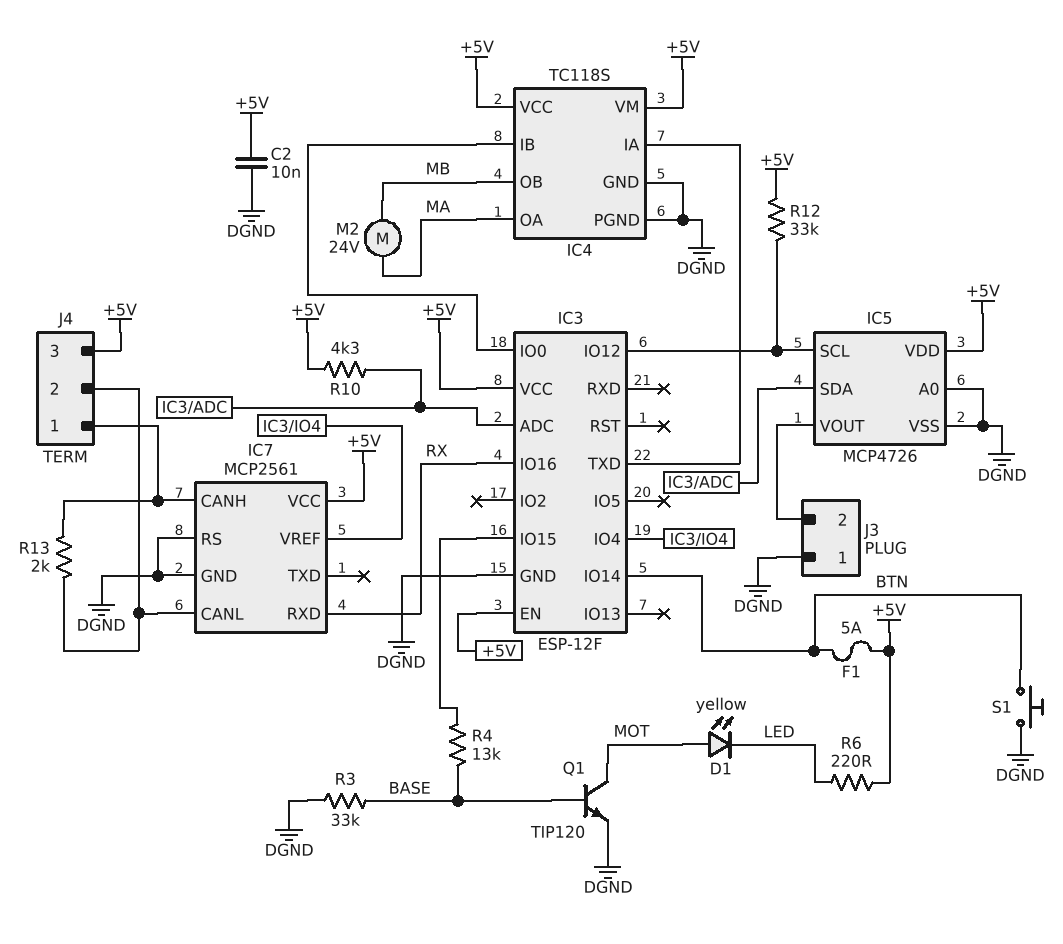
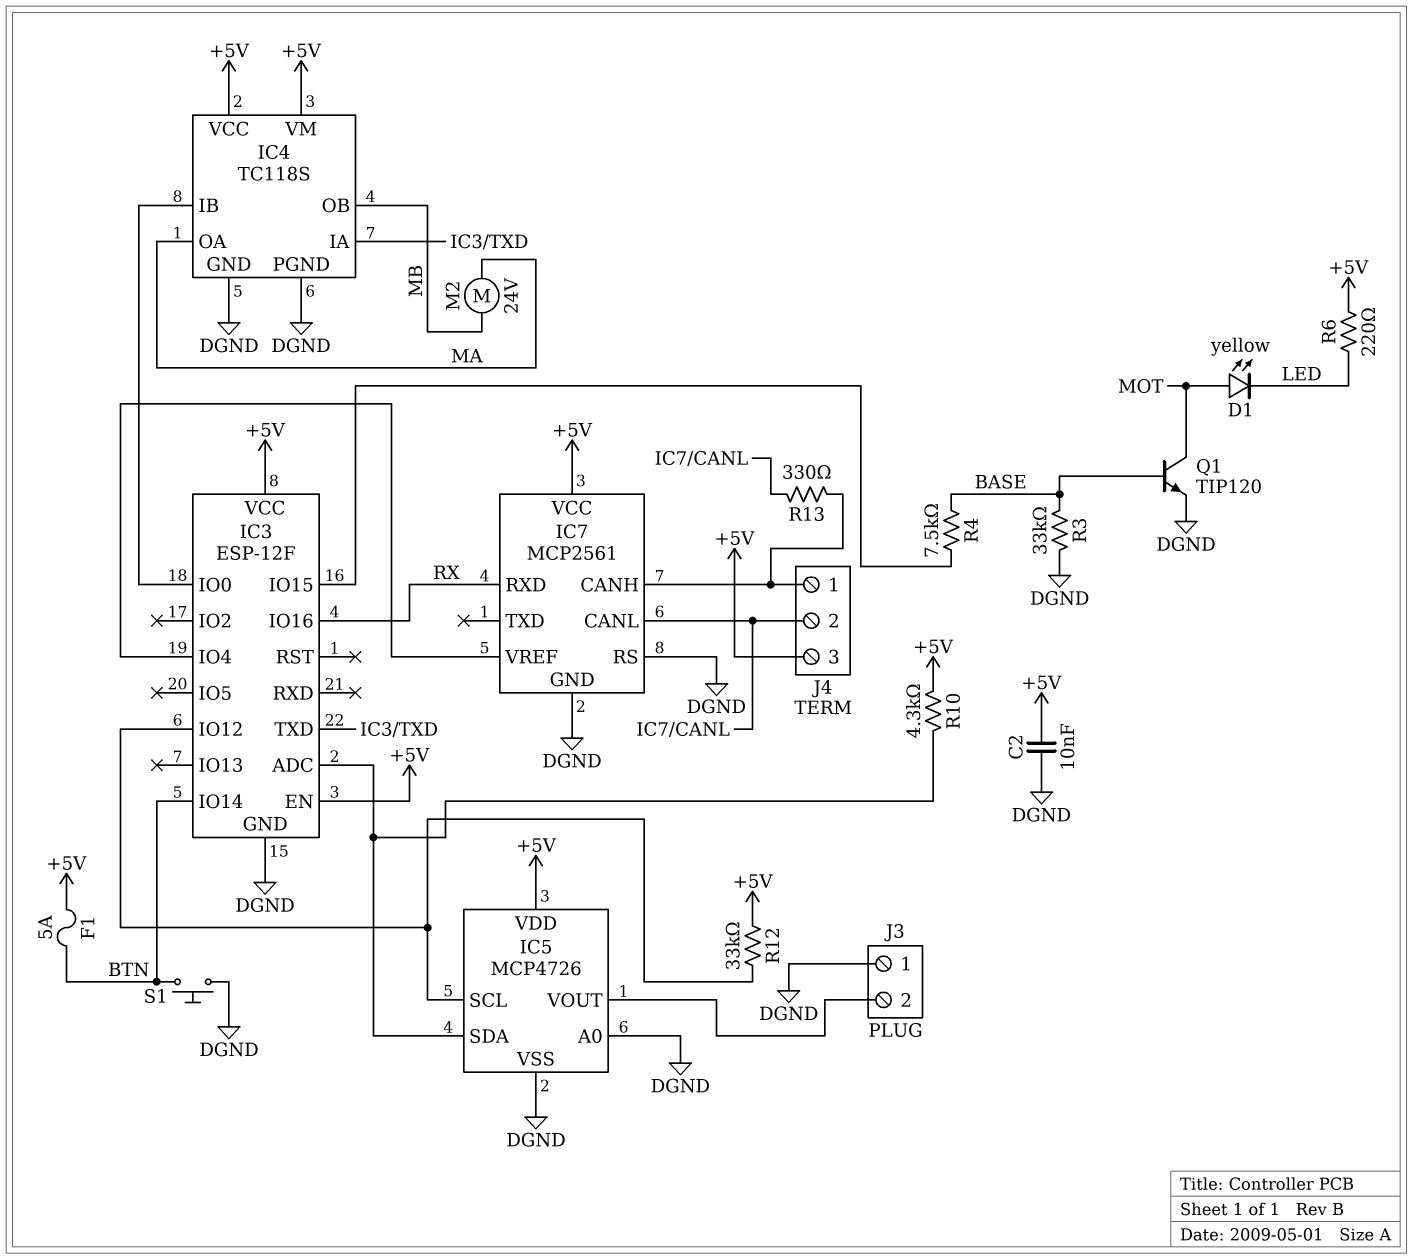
R4: 13k (BASE, IC3/IO15) -> 7.5k (BASE, IC3/IO15)
R13: 2k (IC7/CANH, IC7/CANL) -> 330 (IC7/CANH, IC7/CANL)

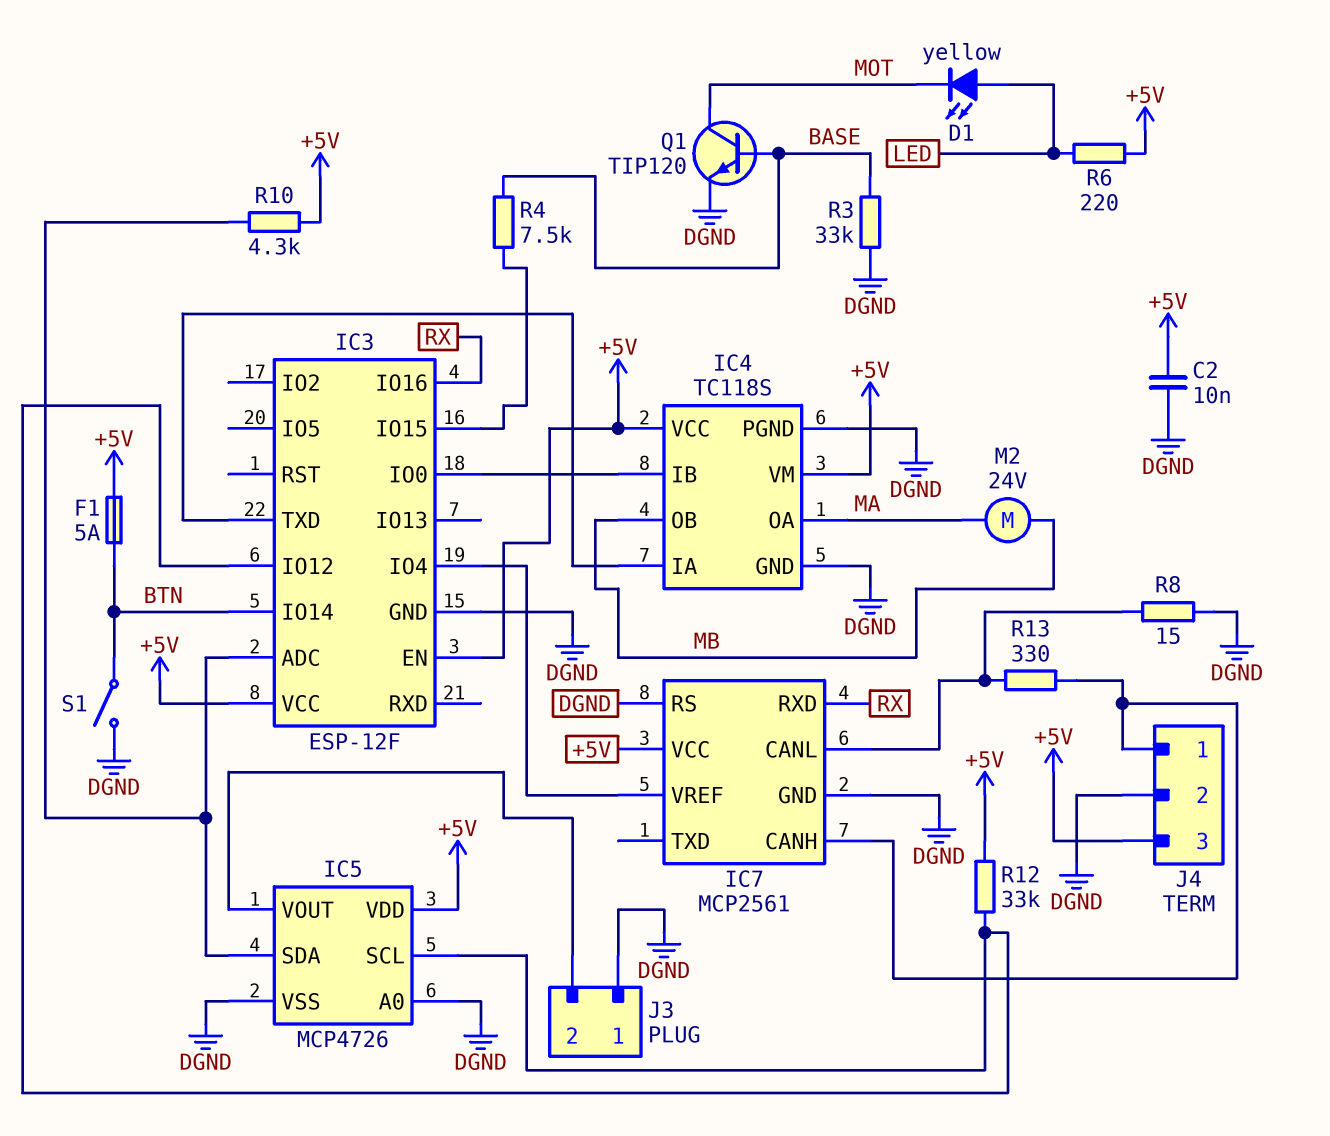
D1: LED yellow (A MOT, K LED) -> LED yellow (A LED, K MOT)
J4 pin 2: IC7/CANL -> DGND
R8: none -> 15 (DGND, IC7/CANL)
S1: button (BTN, DGND) -> switch (BTN, DGND)

